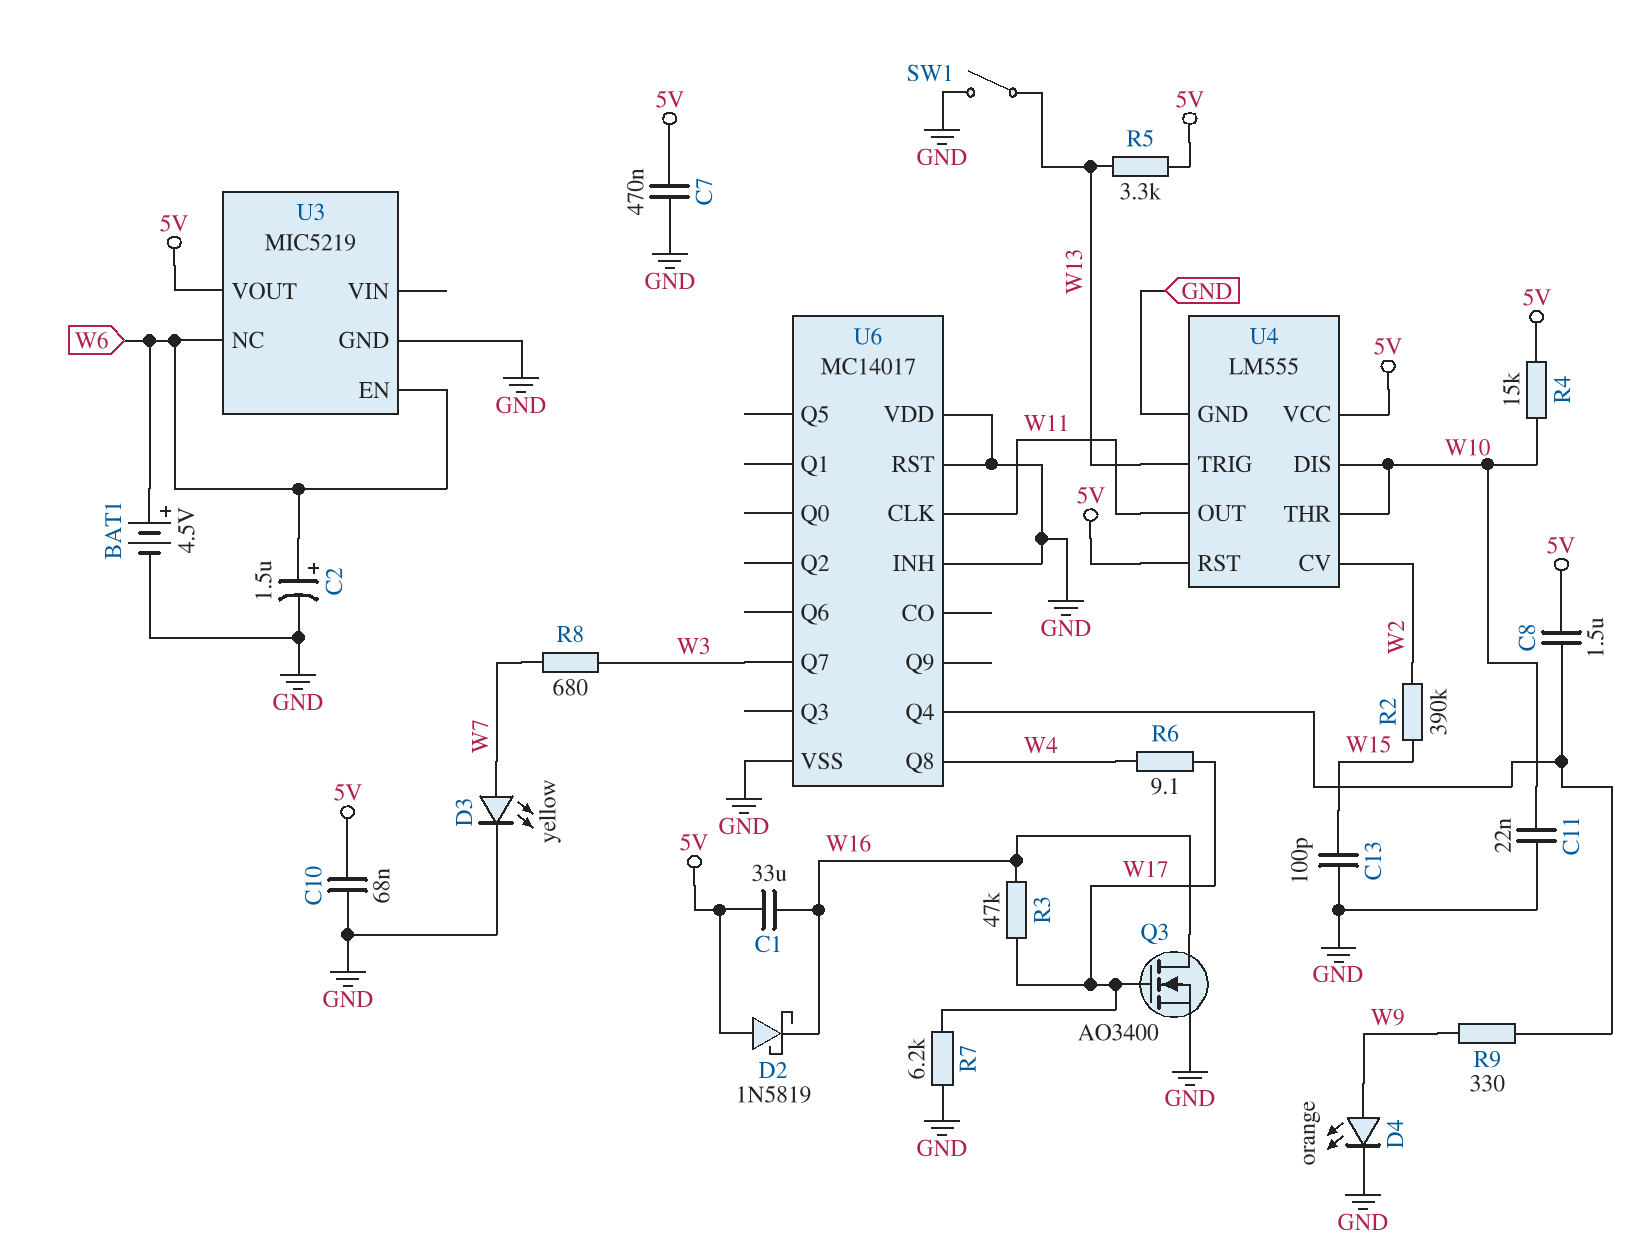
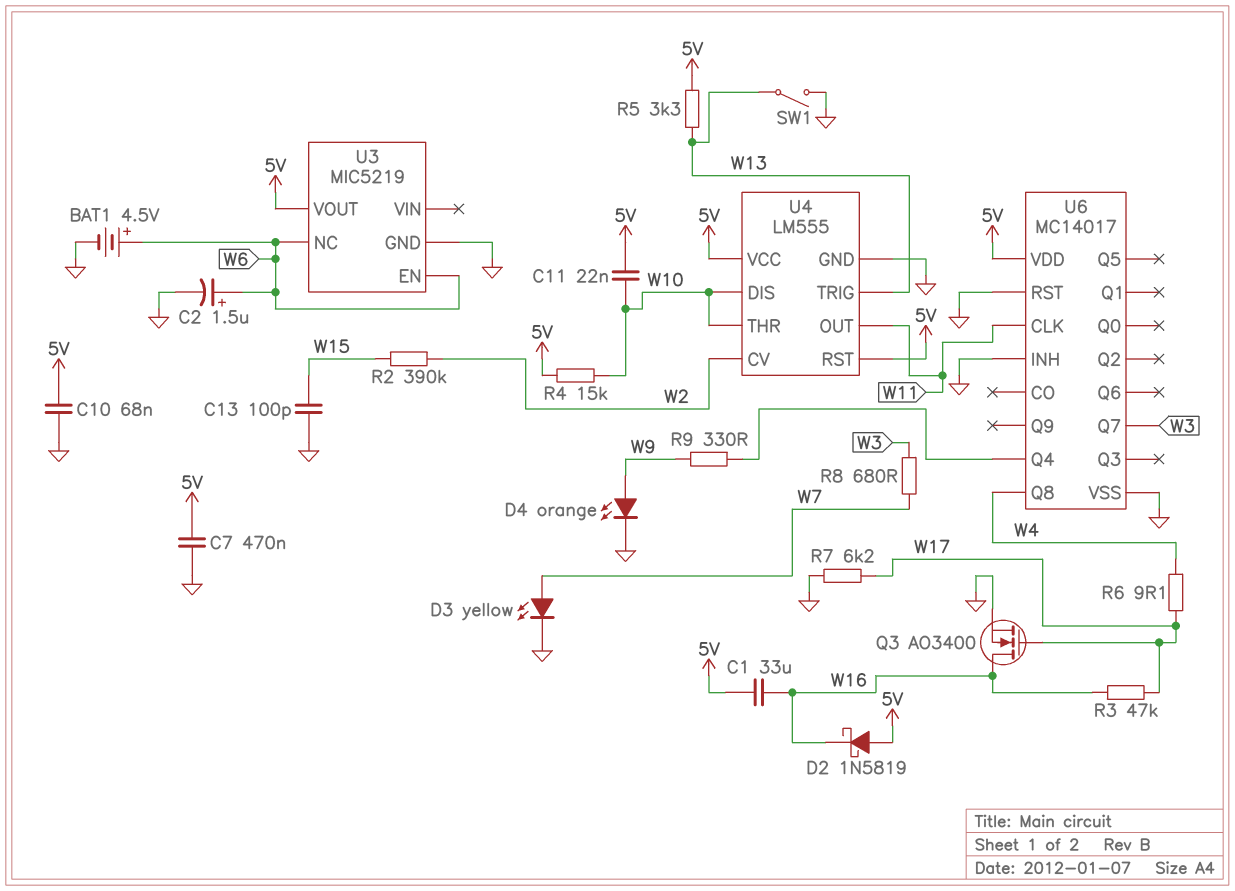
C8: 1.5uF (5V, U6/Q4) -> none
C11: 22nF (GND, W10) -> 22nF (5V, W10)
U6 pin VDD: GND -> 5V

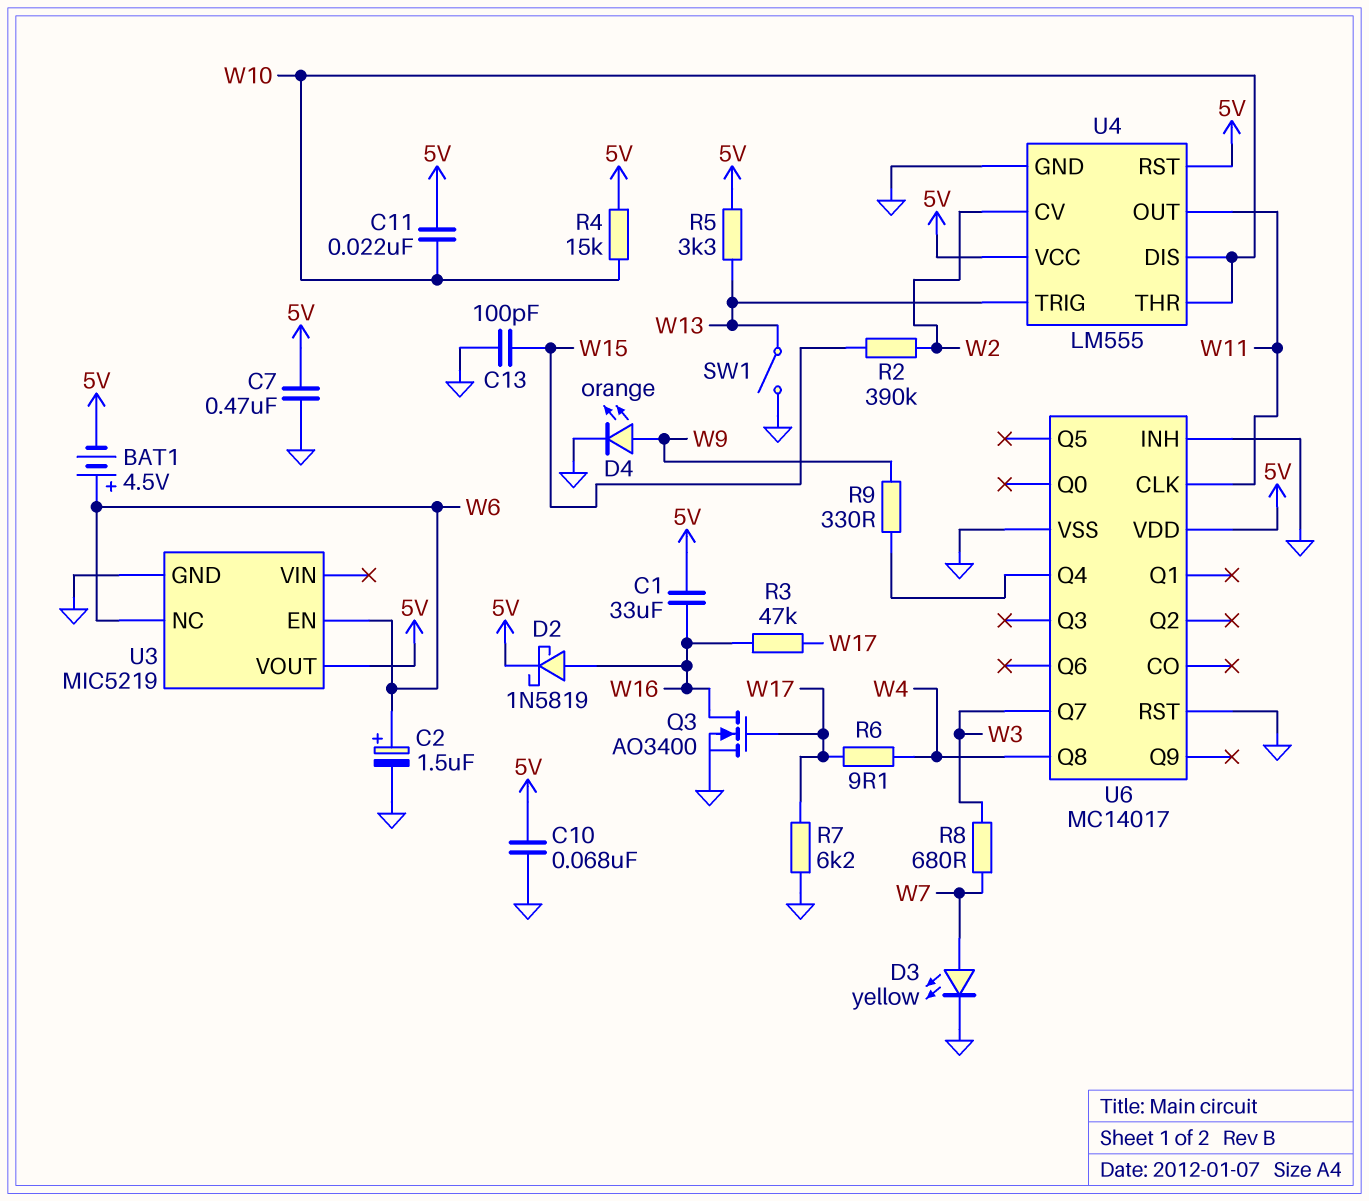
BAT1: 4.5V (plus W6, minus GND) -> 4.5V (plus W6, minus 5V)
D2: schottky 1N5819 (A 5V, K W16) -> schottky 1N5819 (A W16, K 5V)

